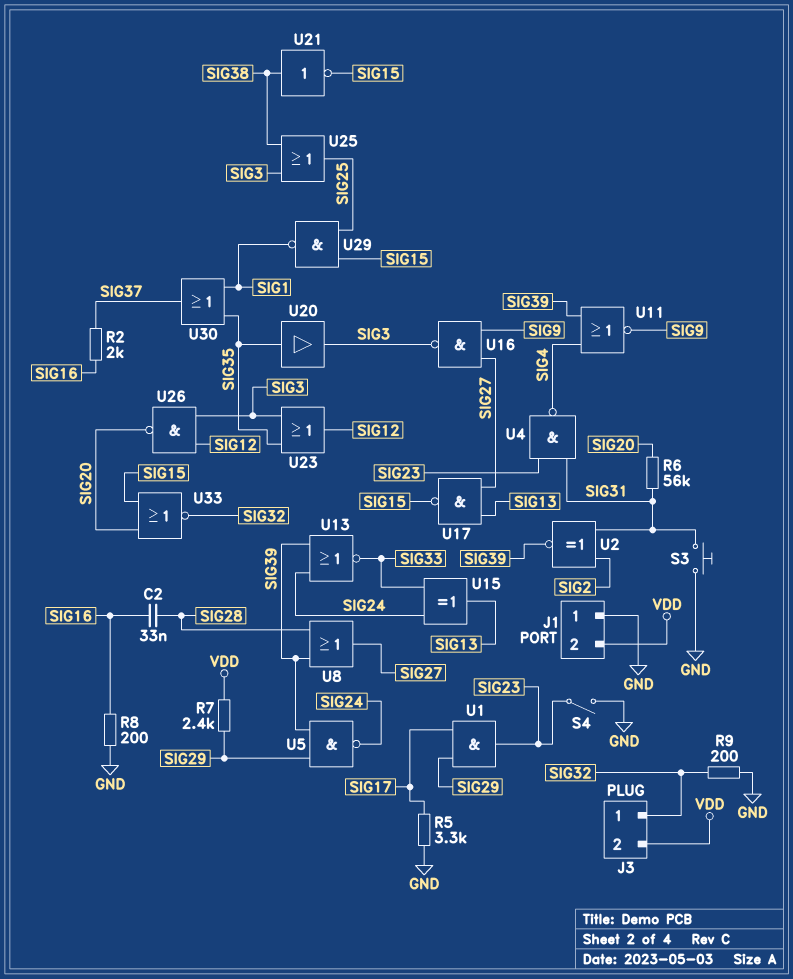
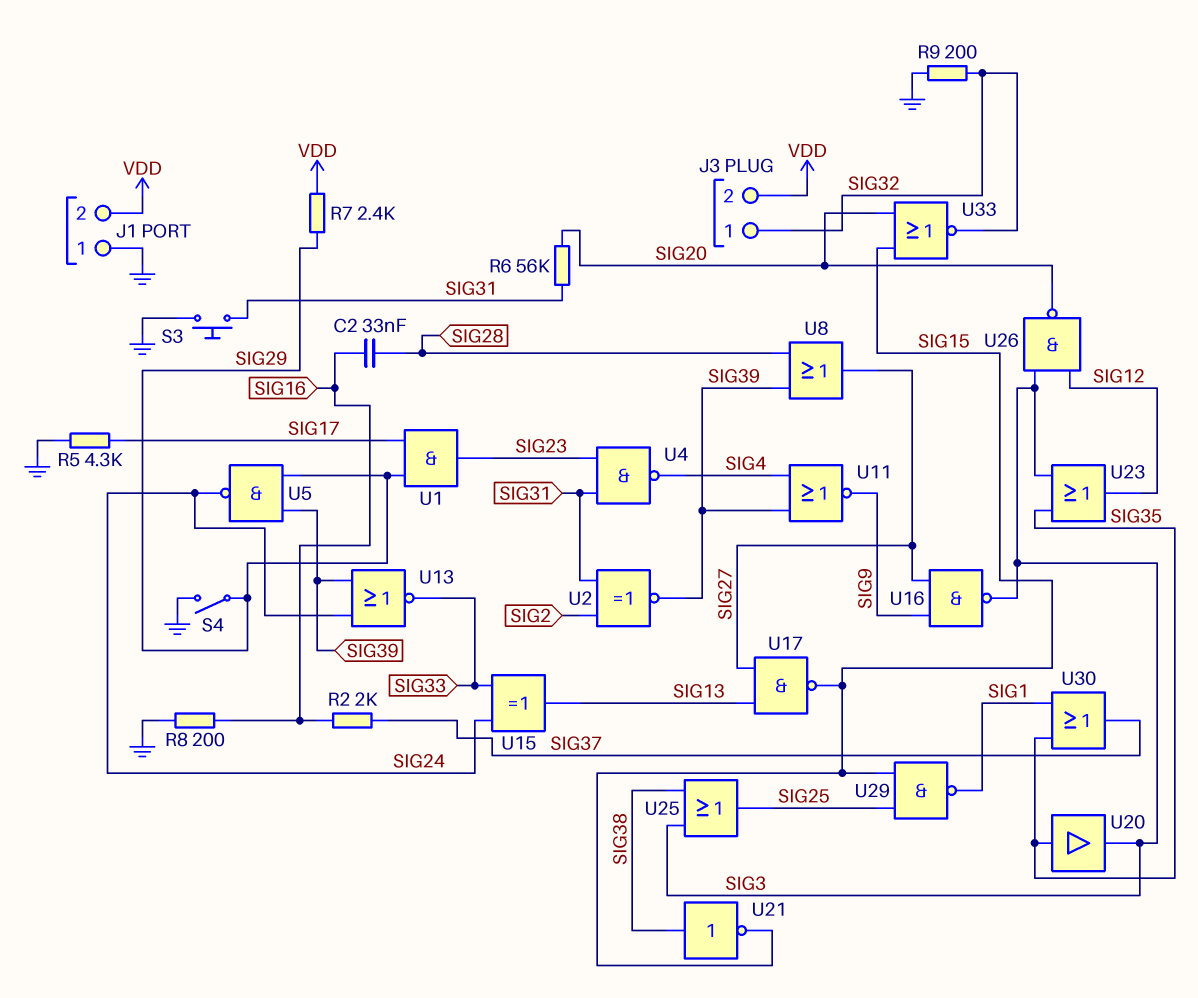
R5: 3.3k (GND, SIG17) -> 4.3k (GND, SIG17)
S4: switch (GND, SIG23) -> switch (GND, SIG29)

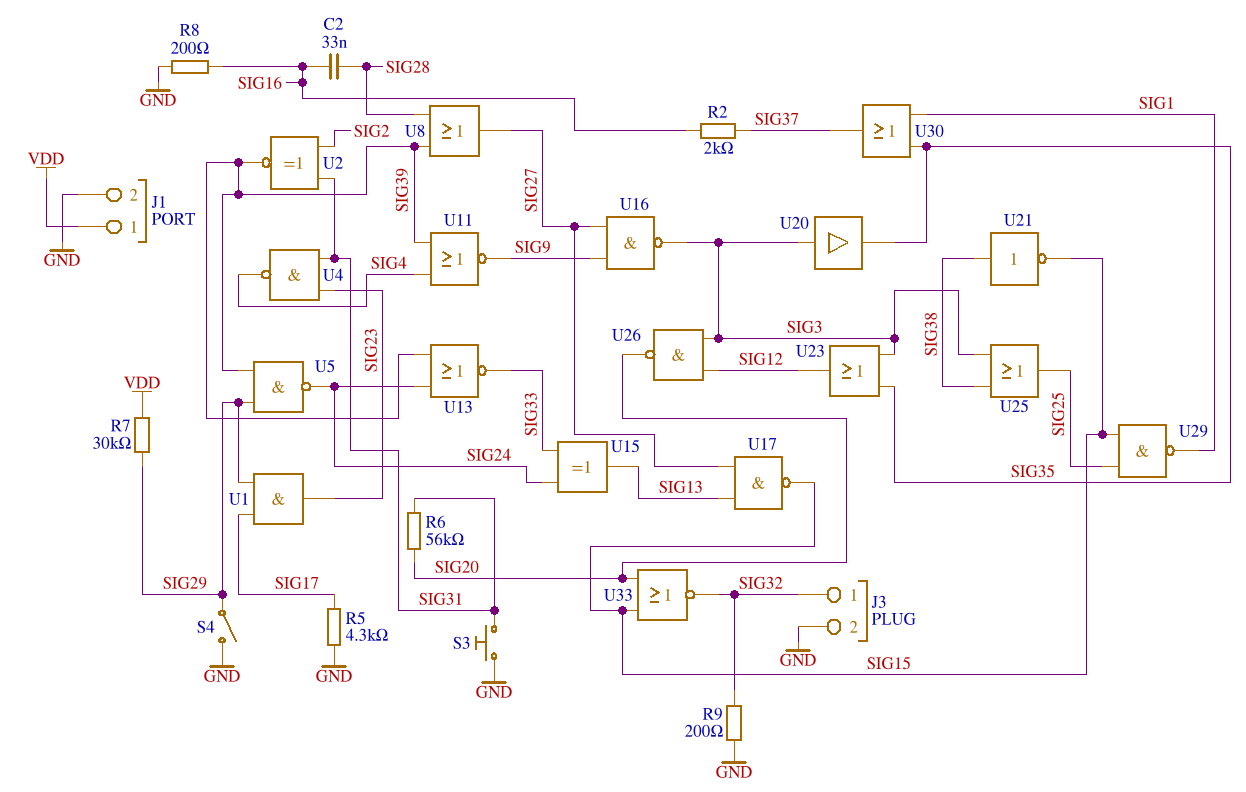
J1 pin 1: GND -> VDD
J1 pin 2: VDD -> GND
J3 pin 2: VDD -> GND
R7: 2.4k (SIG29, VDD) -> 30k (SIG29, VDD)
U20: buffer (in SIG35, out SIG3) -> buffer (in SIG3, out SIG35)

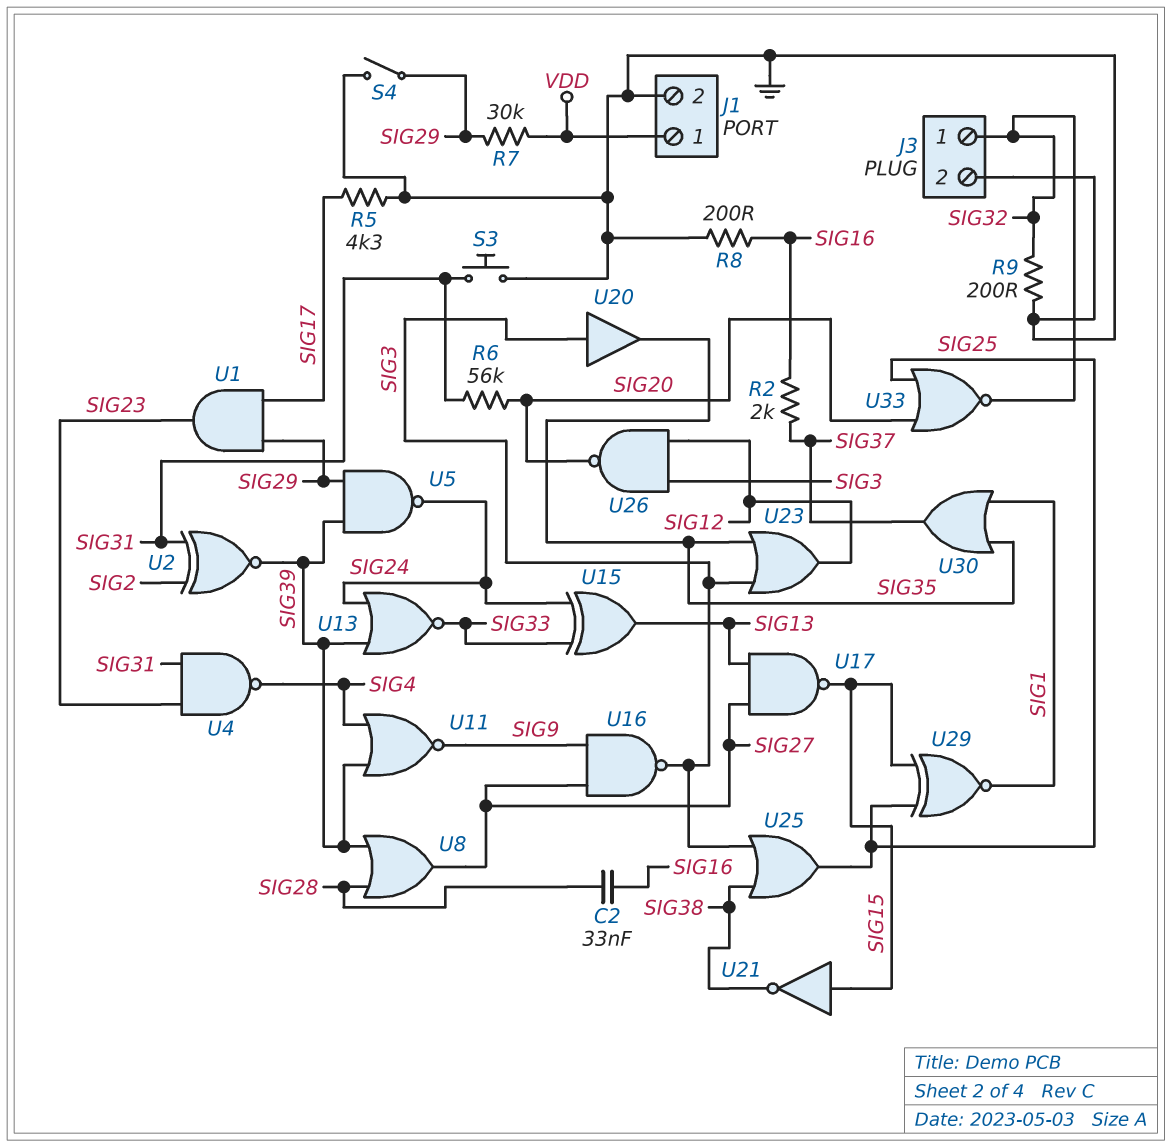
U21: NOT (in SIG38, out SIG15) -> NOT (in SIG15, out SIG38)
U29: NAND (in SIG15, in SIG25, out SIG1) -> XNOR (in SIG15, in SIG25, out SIG1)
U33: NOR (in SIG15, in SIG20, out SIG32) -> NOR (in SIG20, in SIG25, out SIG32)

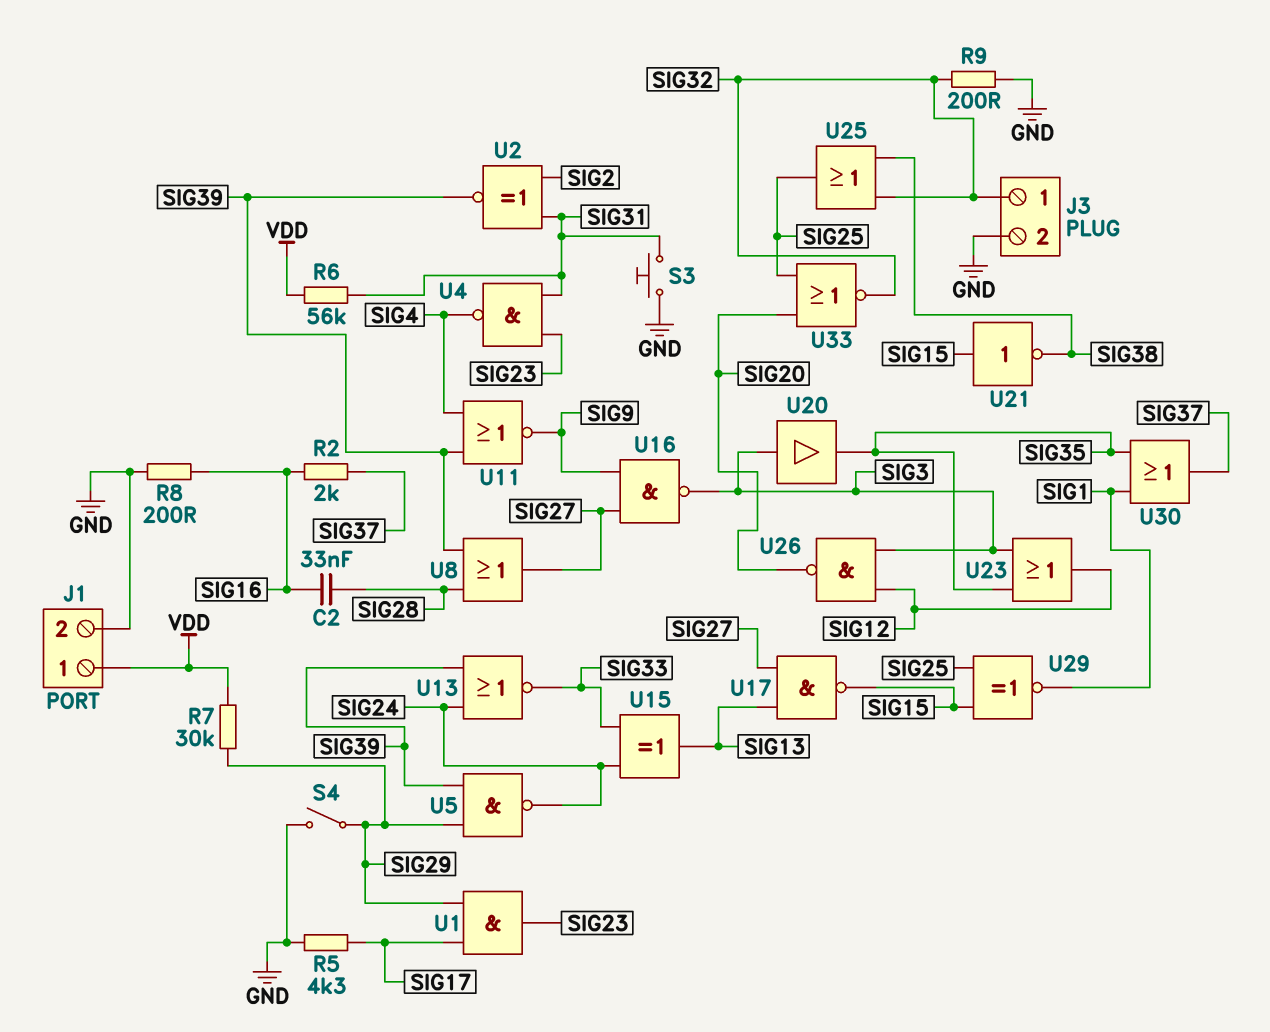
R6: 56k (SIG20, SIG31) -> 56k (SIG31, VDD)
U25: OR (in SIG3, in SIG38, out SIG25) -> OR (in SIG32, in SIG38, out SIG25)

